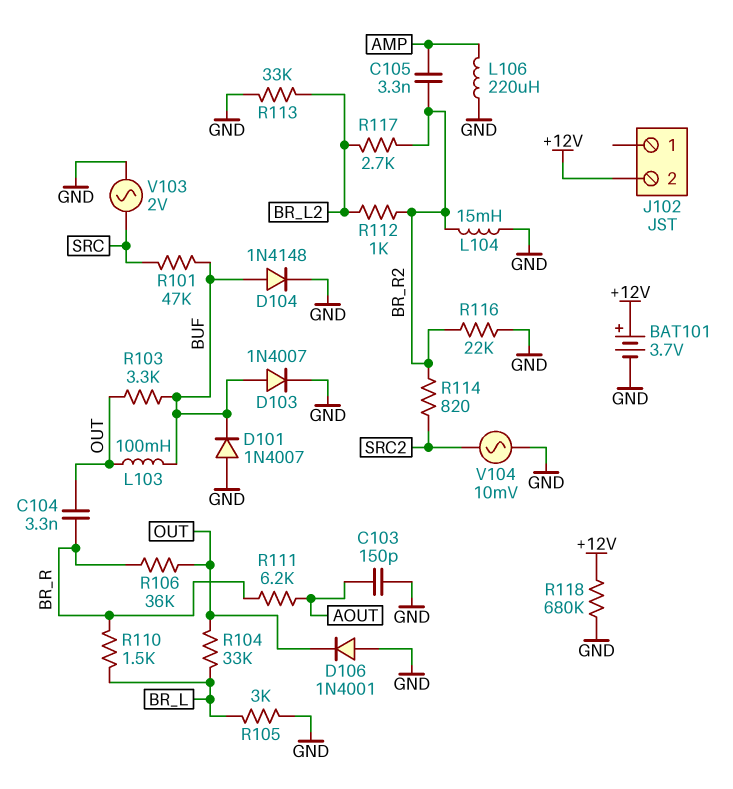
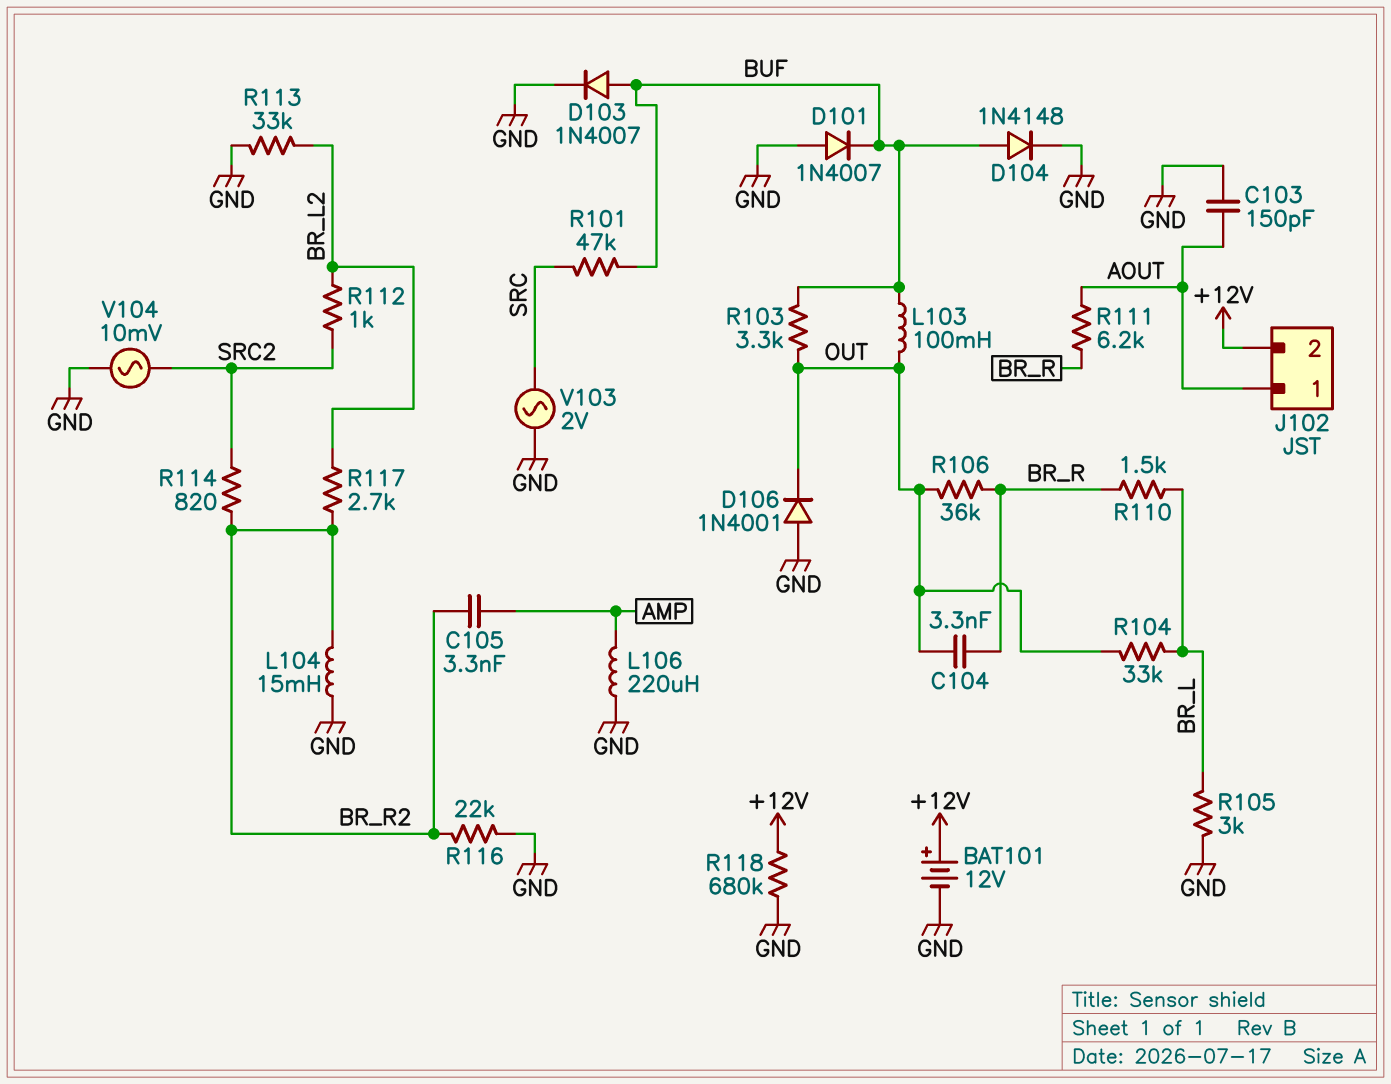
BAT101: 3.7V (plus +12V, minus GND) -> 12V (plus +12V, minus GND)
J102 pin 1: none -> AOUT
R112: 1k (BR_L2, BR_R2) -> 1k (BR_L2, SRC2)

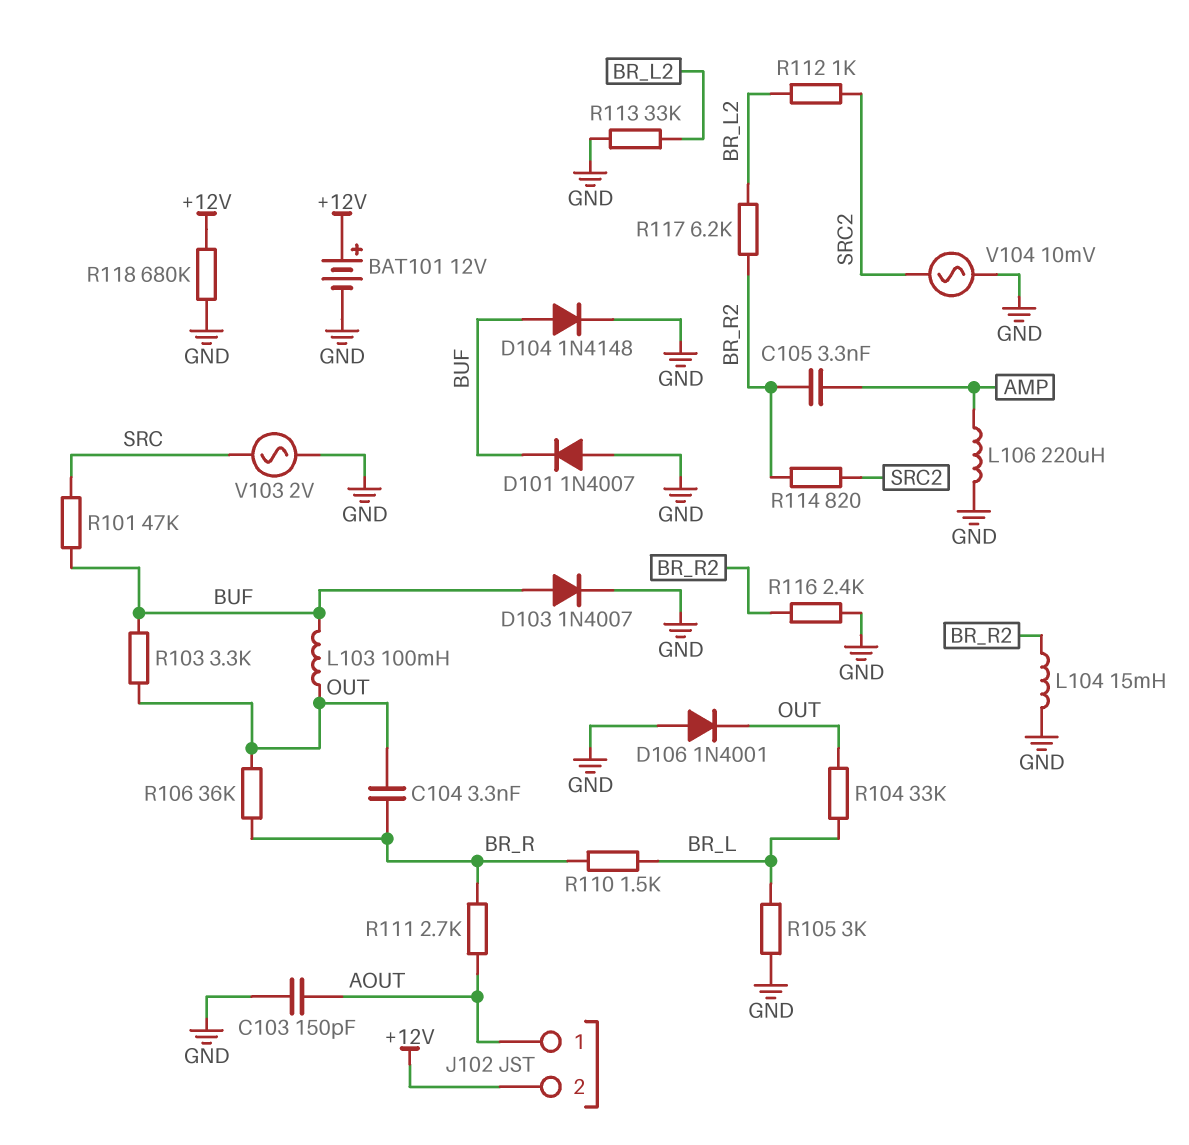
R111: 6.2k (AOUT, BR_R) -> 2.7k (AOUT, BR_R)
R116: 22k (BR_R2, GND) -> 2.4k (BR_R2, GND)
R117: 2.7k (BR_L2, BR_R2) -> 6.2k (BR_L2, BR_R2)

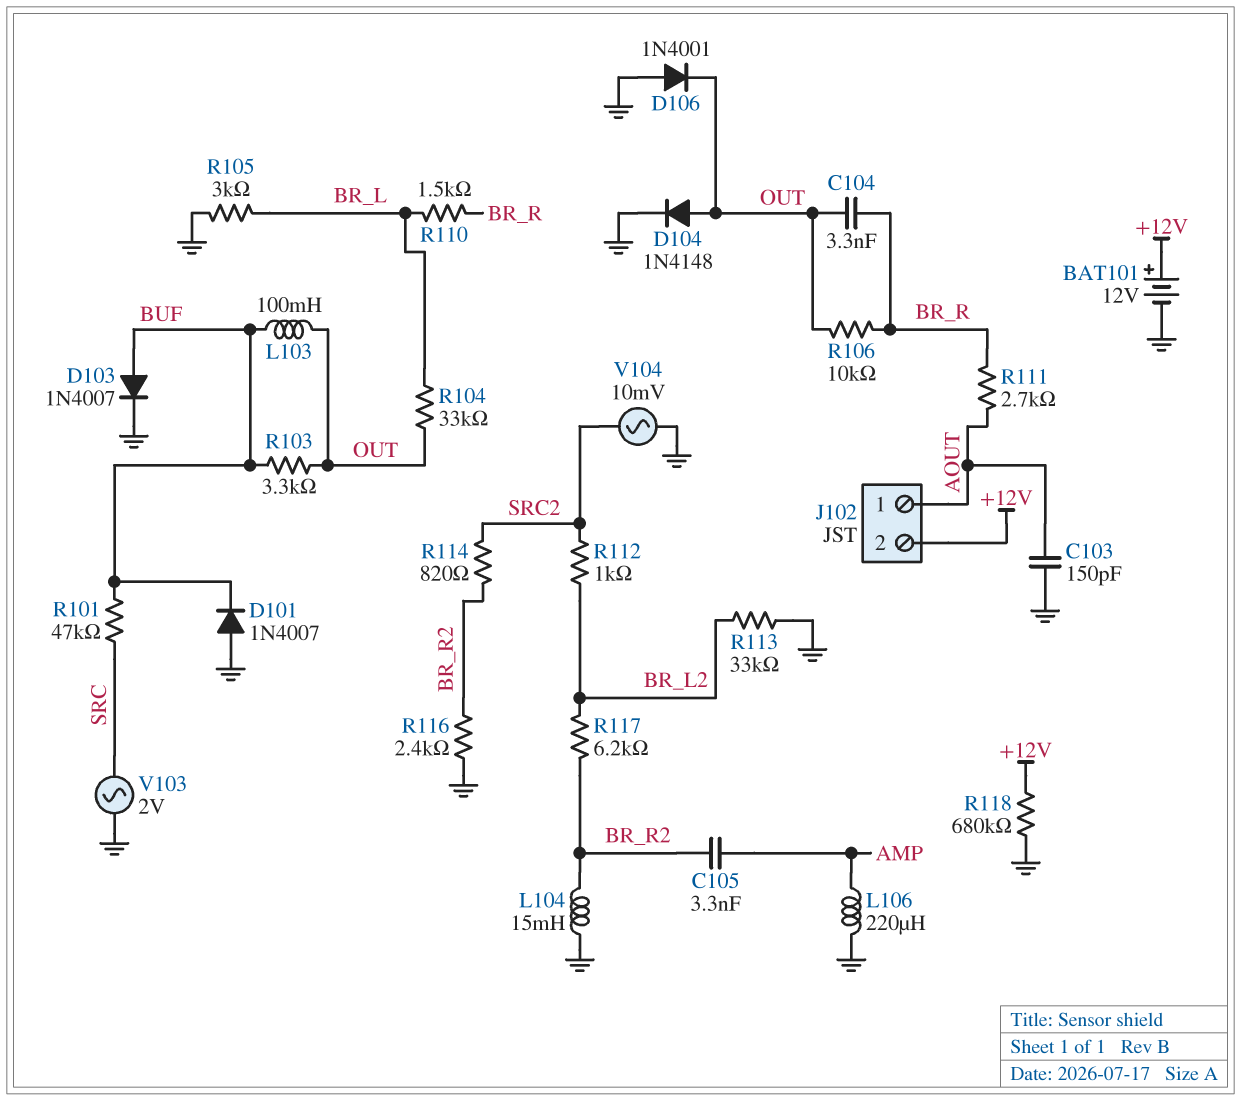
D104: diode 1N4148 (A BUF, K GND) -> diode 1N4148 (A OUT, K GND)
R106: 36k (BR_R, OUT) -> 10k (BR_R, OUT)

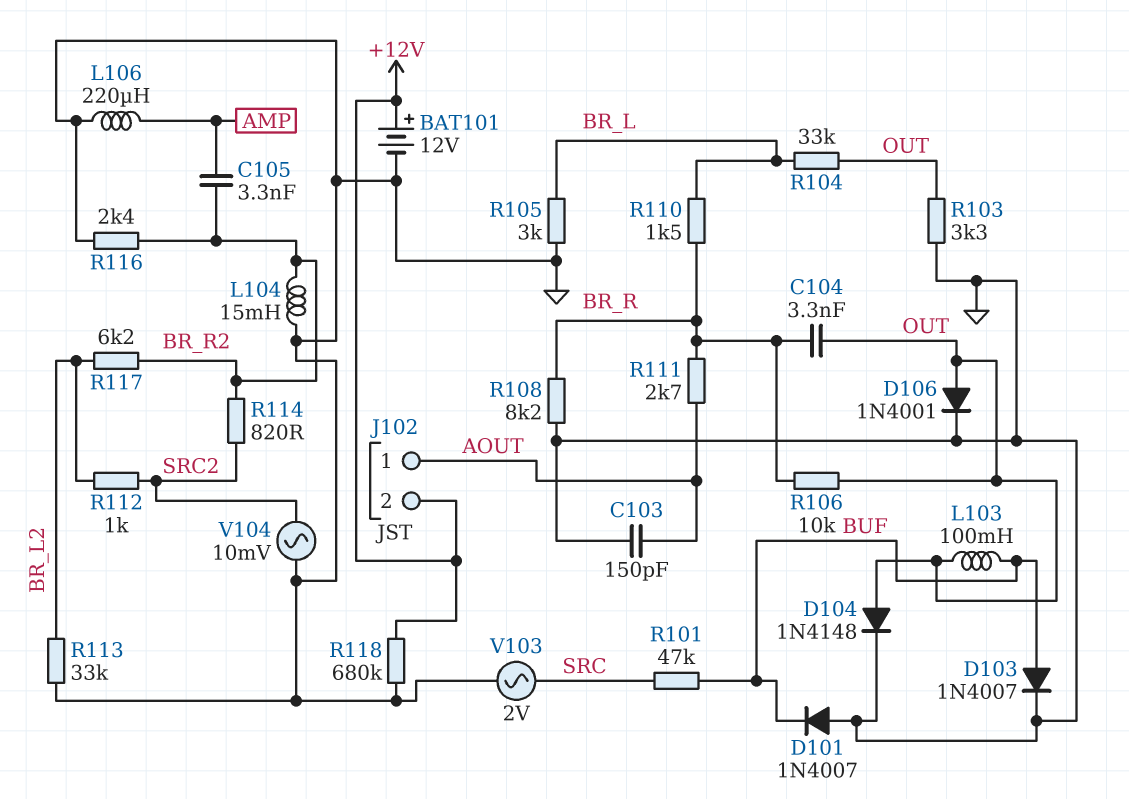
D106: diode 1N4001 (A GND, K OUT) -> diode 1N4001 (A OUT, K GND)
R103: 3.3k (BUF, OUT) -> 3.3k (GND, OUT)
R108: none -> 8.2k (BR_R, GND)

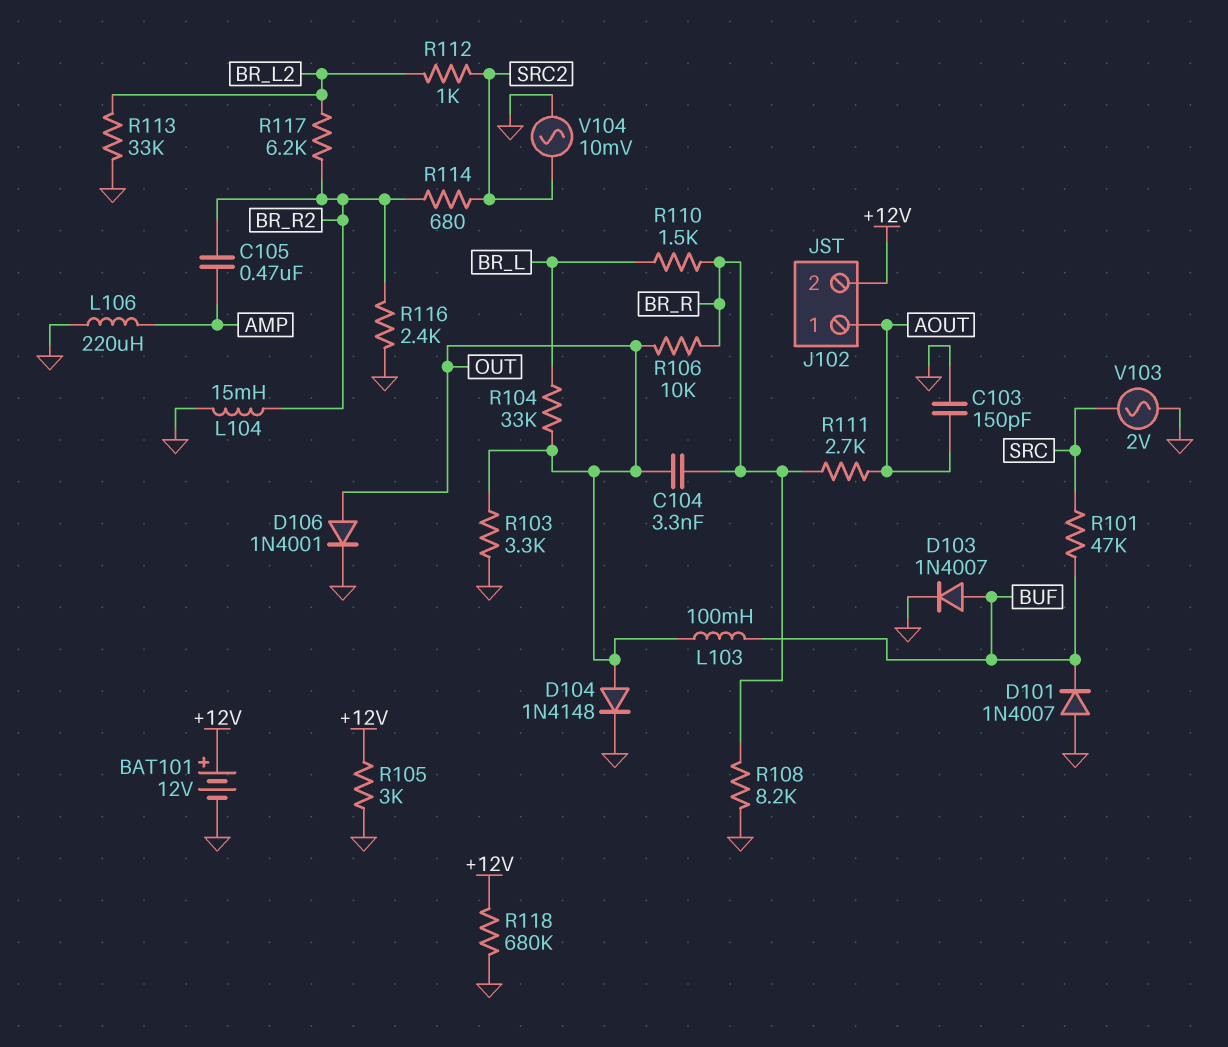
C105: 3.3nF (AMP, BR_R2) -> 470nF (AMP, BR_R2)
R105: 3k (BR_L, GND) -> 3k (+12V, GND)
R114: 820 (BR_R2, SRC2) -> 680 (BR_R2, SRC2)

